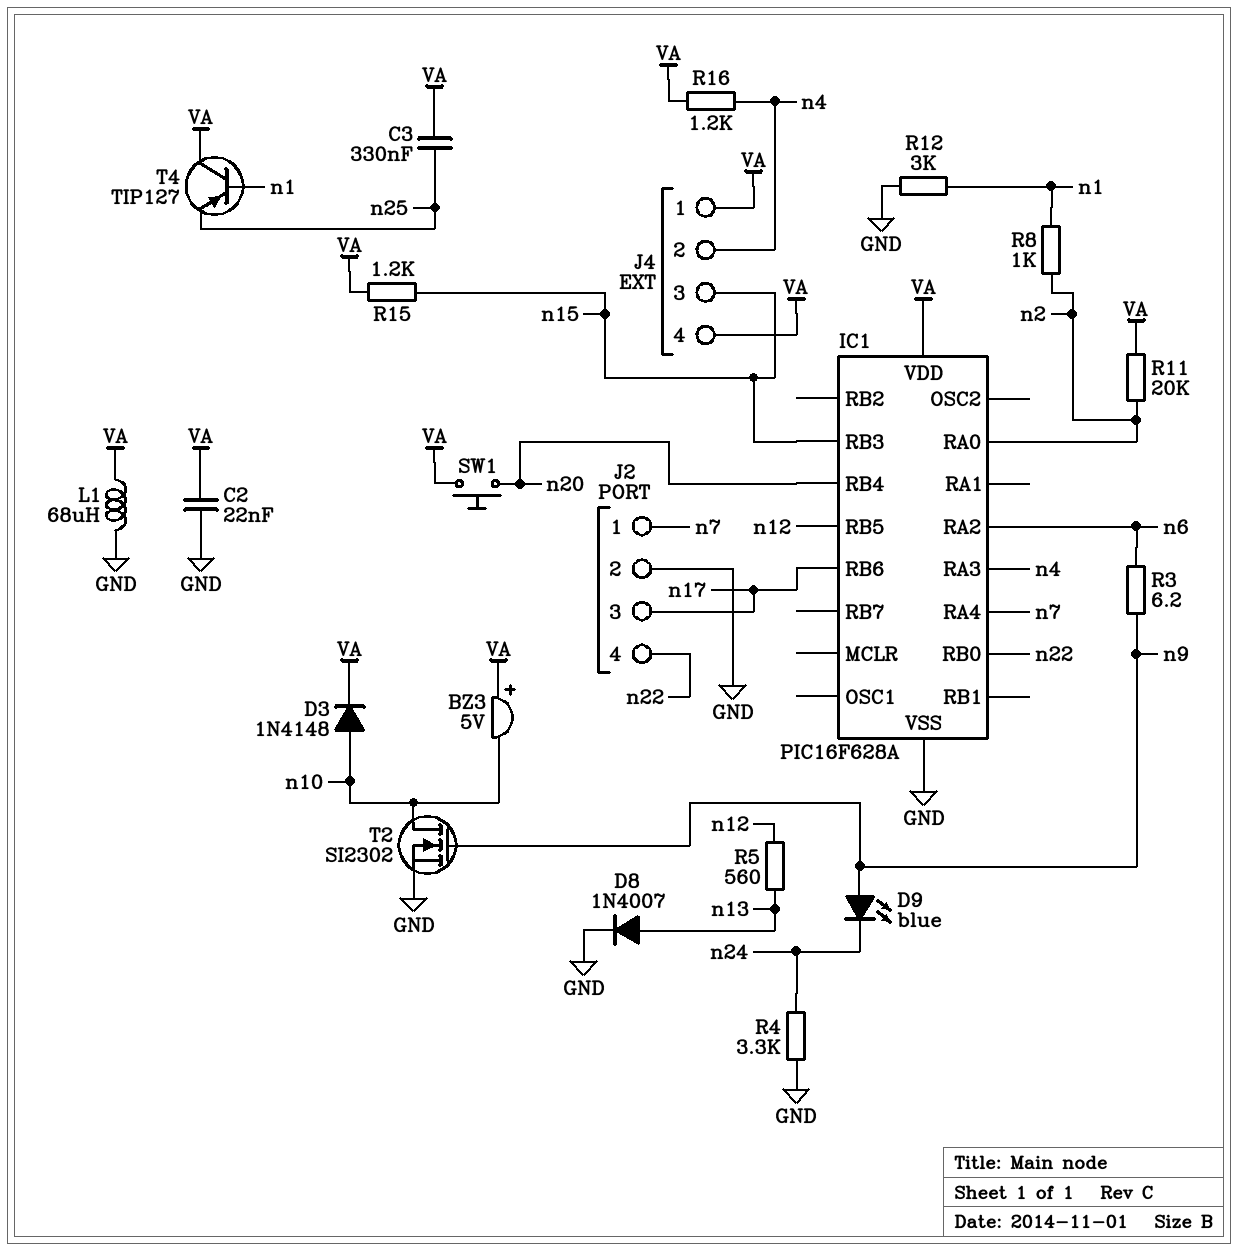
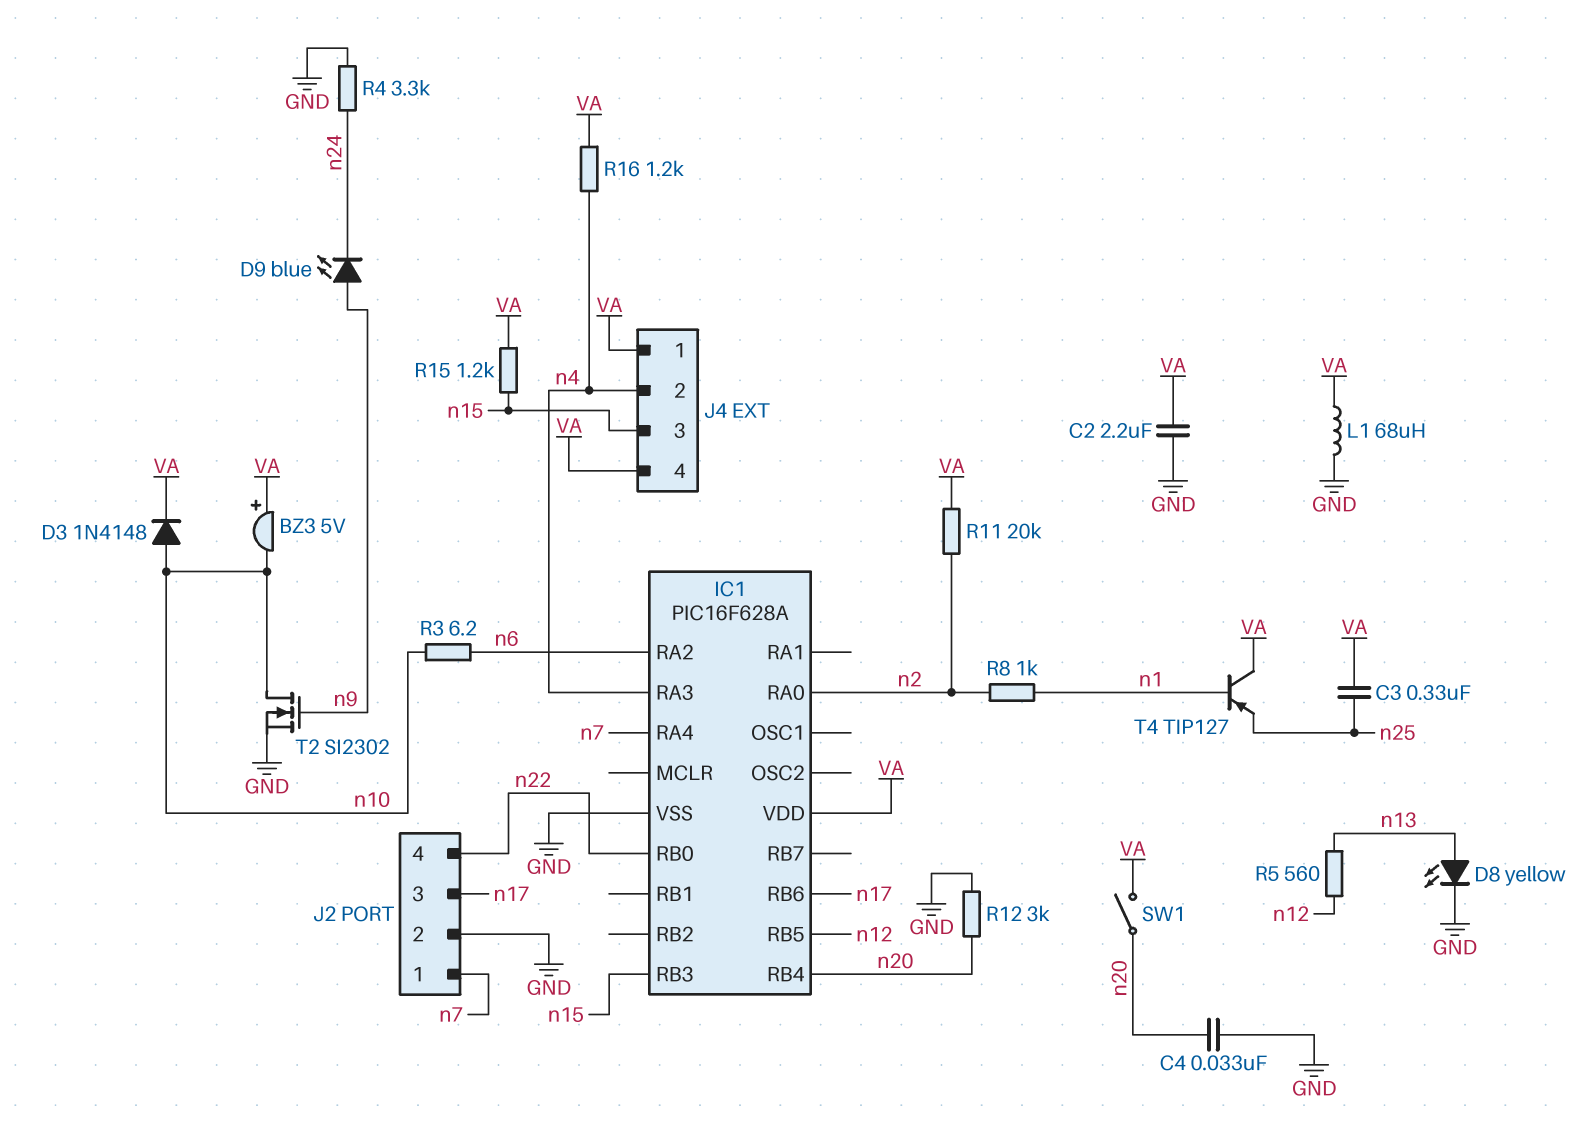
C2: 22nF (GND, VA) -> 2.2uF (GND, VA)
C4: none -> 33nF (GND, n20)
D8: diode 1N4007 (A n13, K GND) -> LED yellow (A n13, K GND)
R3: 6.2 (n6, n9) -> 6.2 (n6, n10)
R12: 3k (GND, n1) -> 3k (GND, n20)
SW1: button (VA, n20) -> switch (VA, n20)

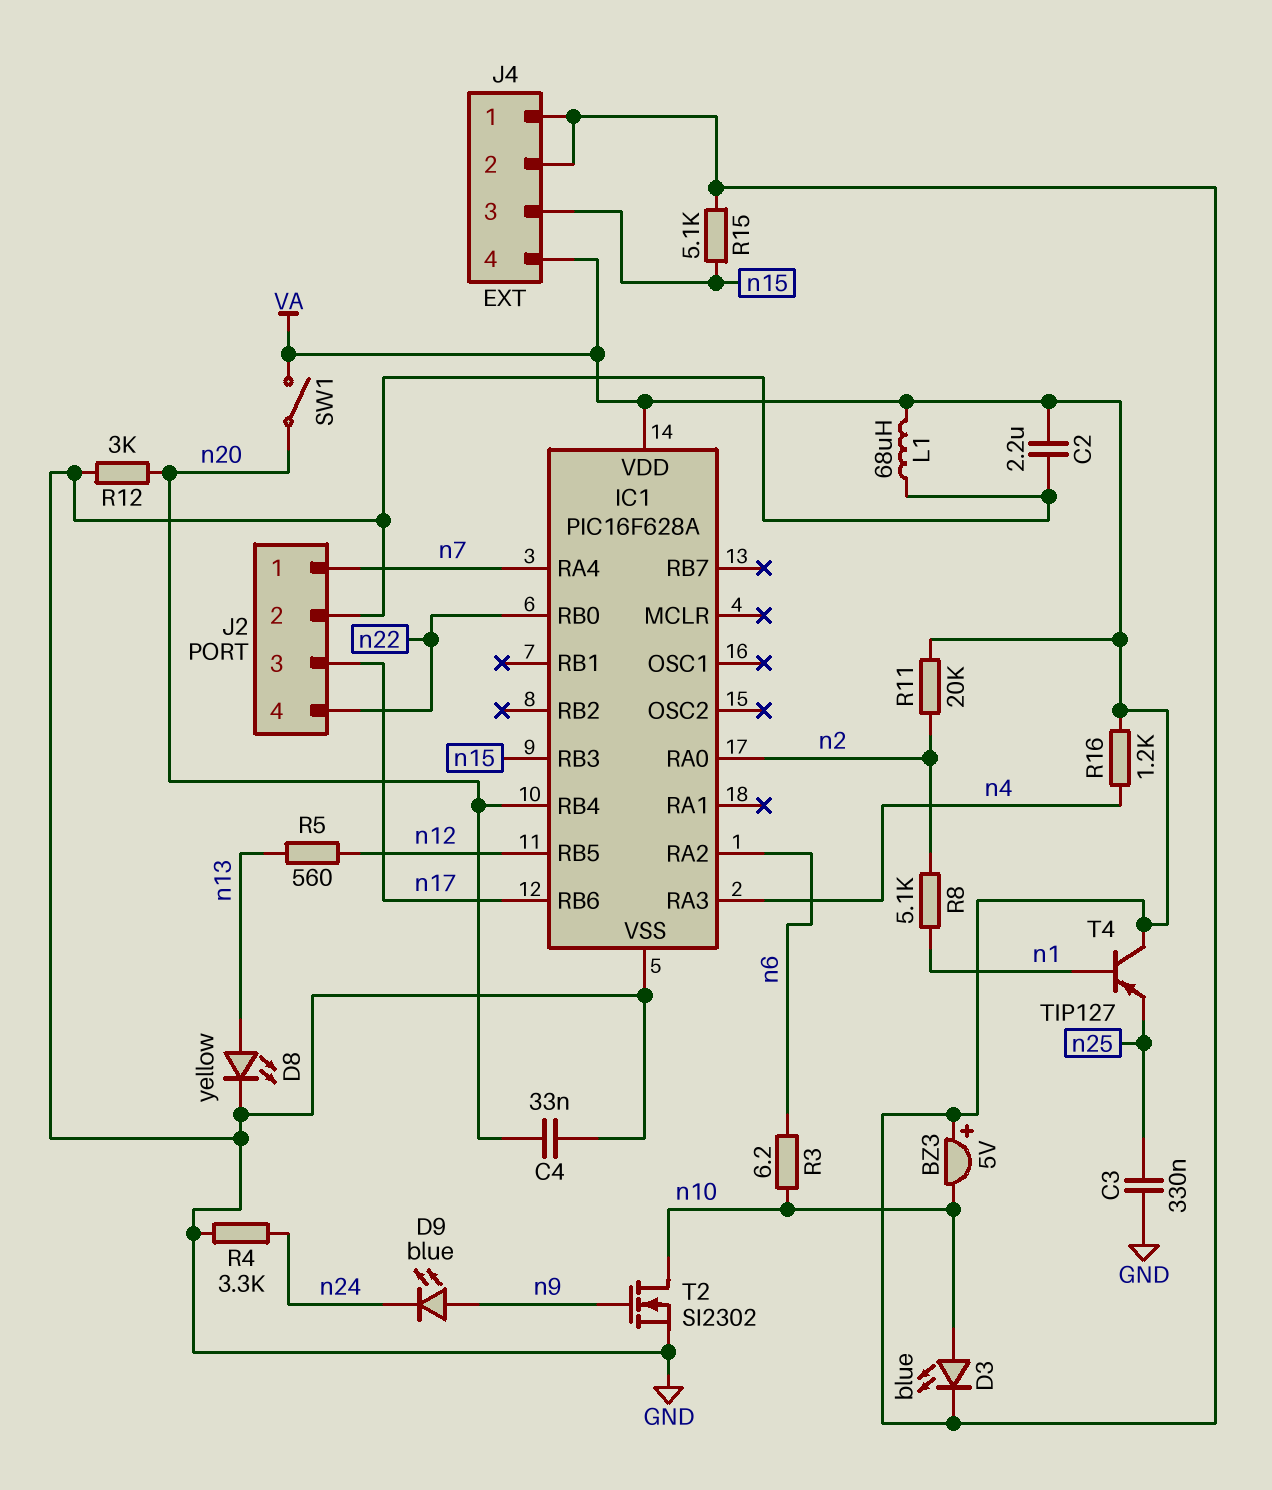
C3: 330nF (VA, n25) -> 330nF (GND, n25)
D3: diode 1N4148 (A n10, K VA) -> LED blue (A n10, K VA)
J4 pin 2: n4 -> VA
R8: 1k (n1, n2) -> 5.1k (n1, n2)
R15: 1.2k (VA, n15) -> 5.1k (VA, n15)

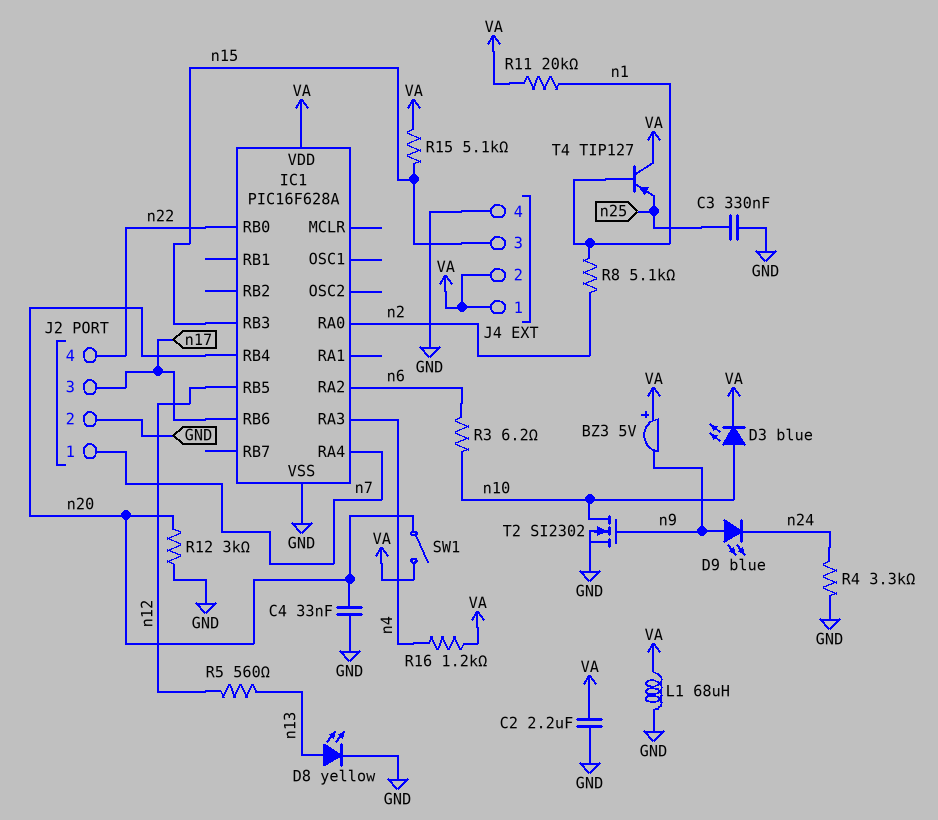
BZ3: buzzer 5V (plus VA, minus n10) -> buzzer 5V (plus VA, minus n9)
J4 pin 4: VA -> GND
R11: 20k (VA, n2) -> 20k (VA, n1)

